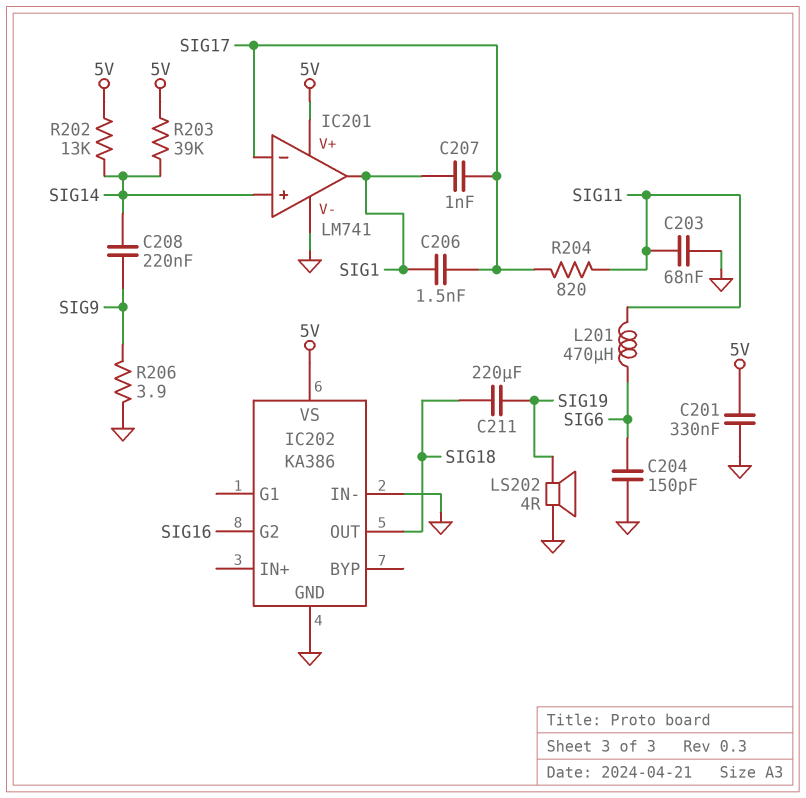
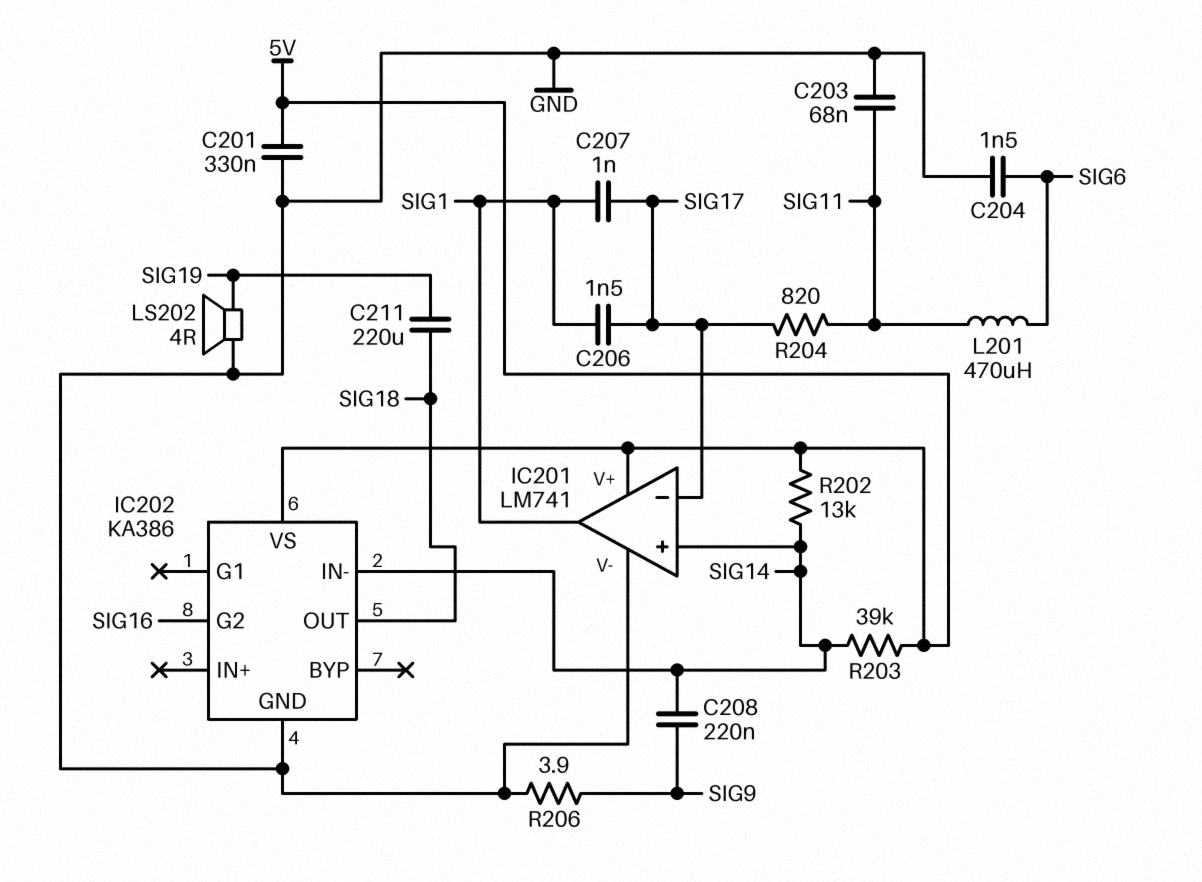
C204: 150pF (GND, SIG6) -> 1.5nF (GND, SIG6)
IC202 pin IN-: GND -> SIG14

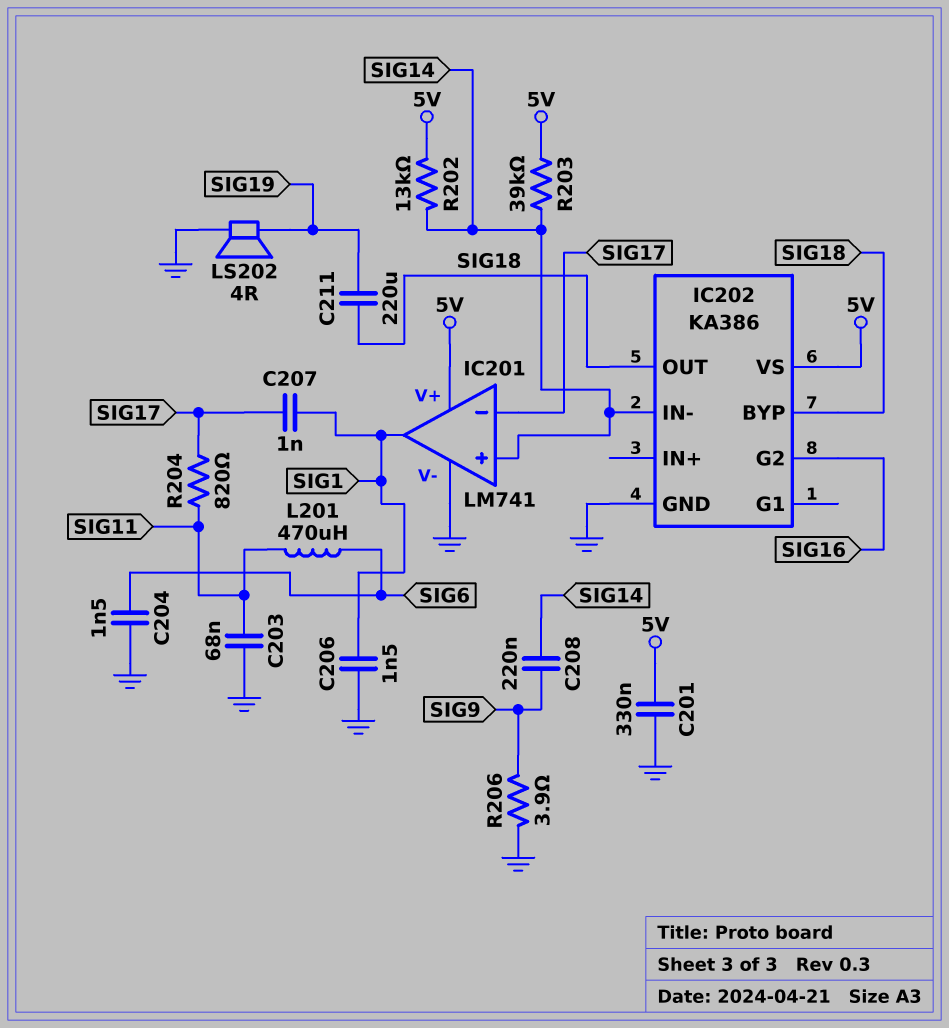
C206: 1.5nF (SIG1, SIG17) -> 1.5nF (GND, SIG1)
IC202 pin BYP: none -> SIG18

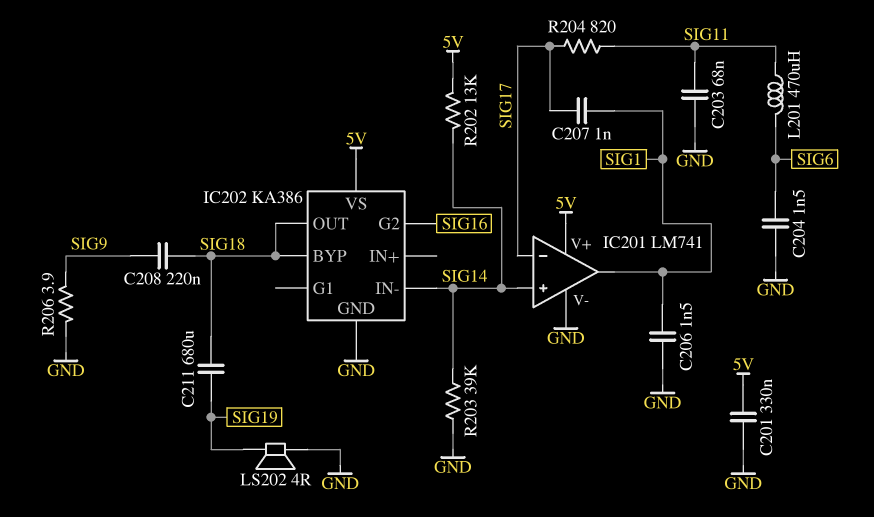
C208: 220nF (SIG9, SIG14) -> 220nF (SIG9, SIG18)
C211: 220uF (SIG18, SIG19) -> 680uF (SIG18, SIG19)
R203: 39k (5V, SIG14) -> 39k (GND, SIG14)

